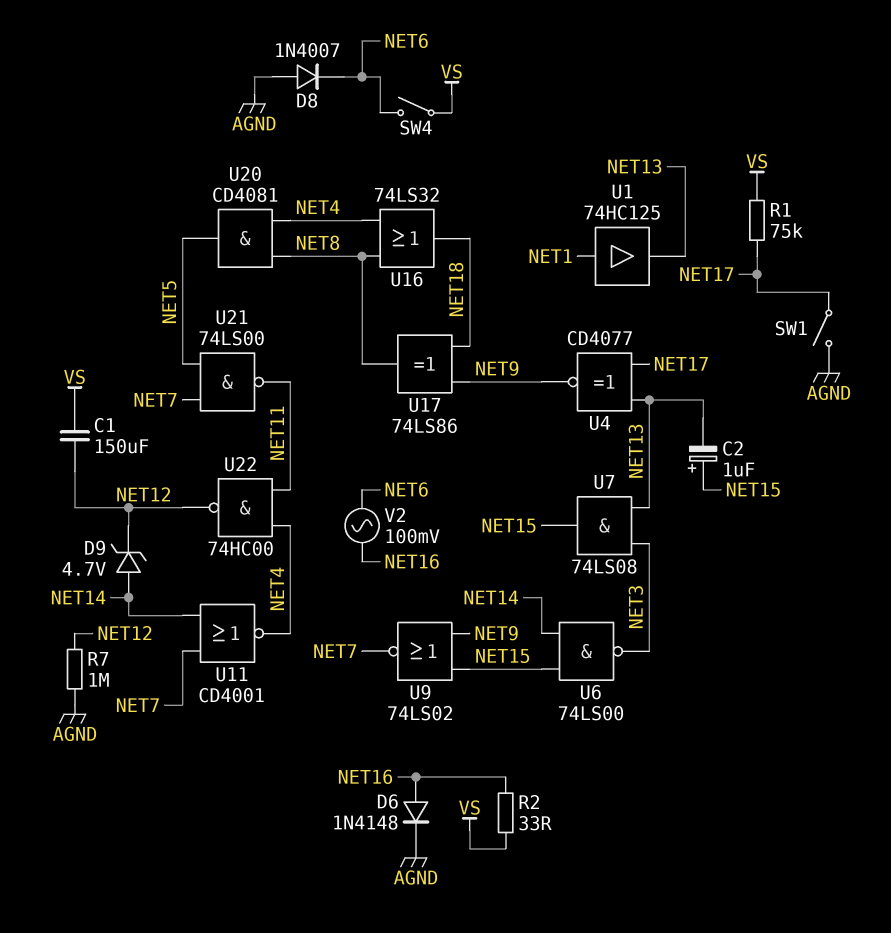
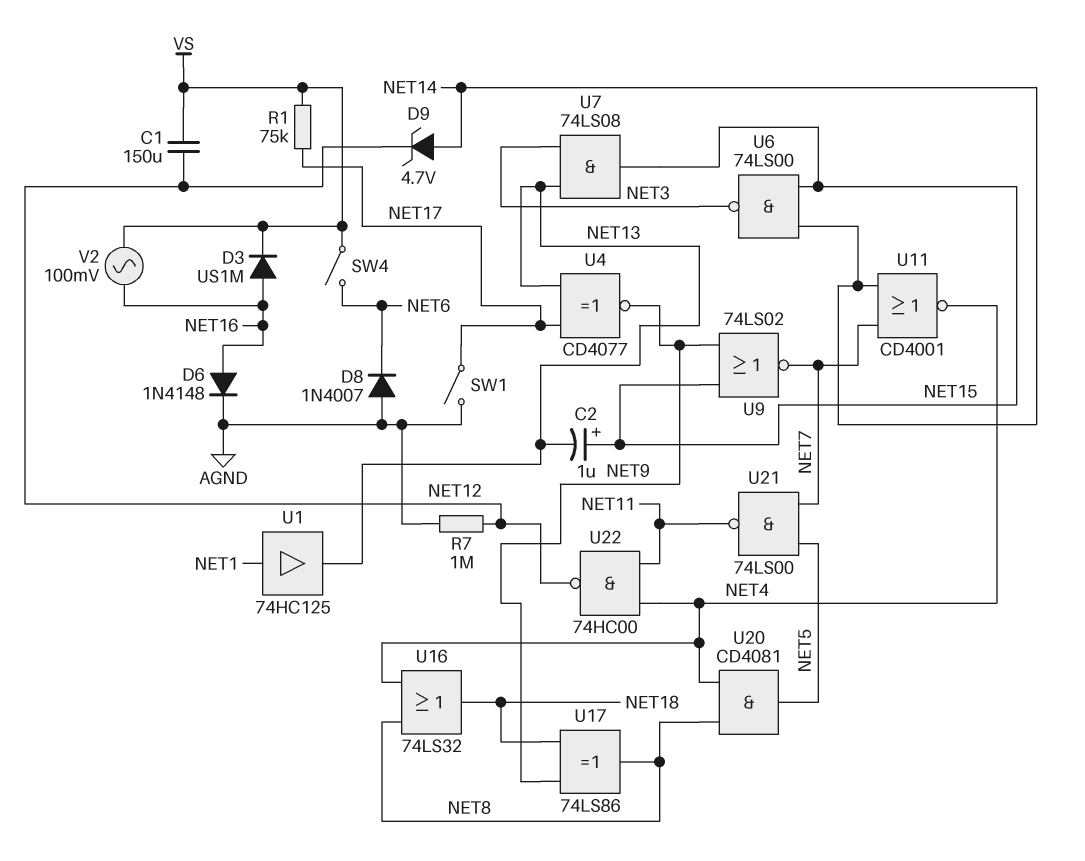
D3: none -> diode US1M (A NET16, K VS)
R2: 33 (NET16, VS) -> none
V2: AC 100mV (NET6, NET16) -> AC 100mV (NET16, VS)

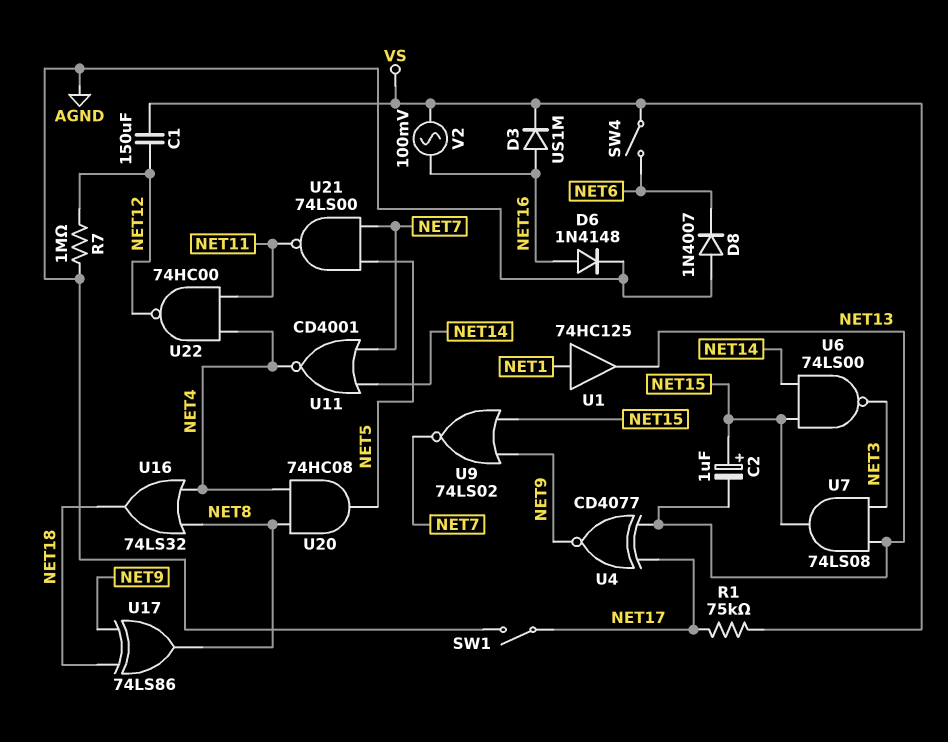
D9: zener 4.7V (A NET14, K NET12) -> none
U20: AND CD4081 (in NET4, in NET8, out NET5) -> AND 74HC08 (in NET4, in NET8, out NET5)

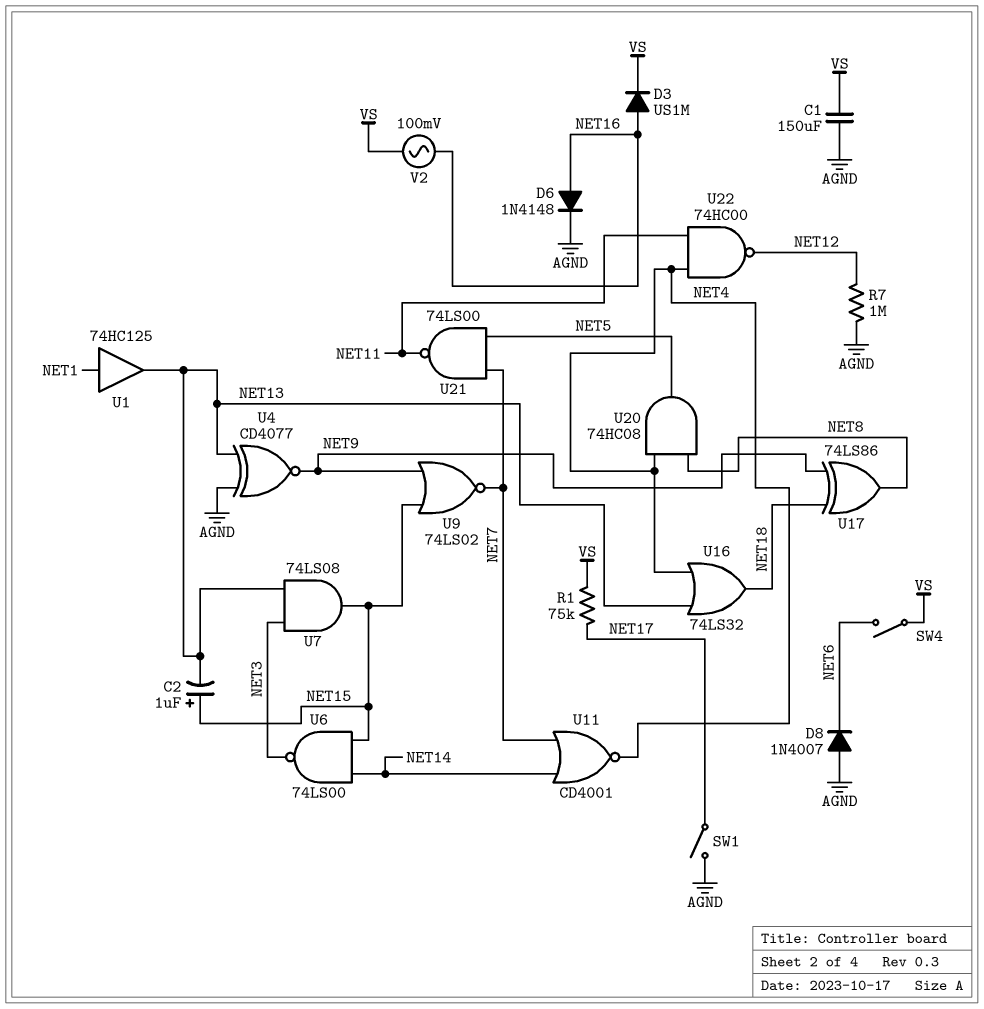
C1: 150uF (NET12, VS) -> 150uF (AGND, VS)
U4: XNOR CD4077 (in NET13, in NET17, out NET9) -> XNOR CD4077 (in AGND, in NET13, out NET9)
U16: OR 74LS32 (in NET4, in NET8, out NET18) -> OR 74LS32 (in NET4, in NET13, out NET18)

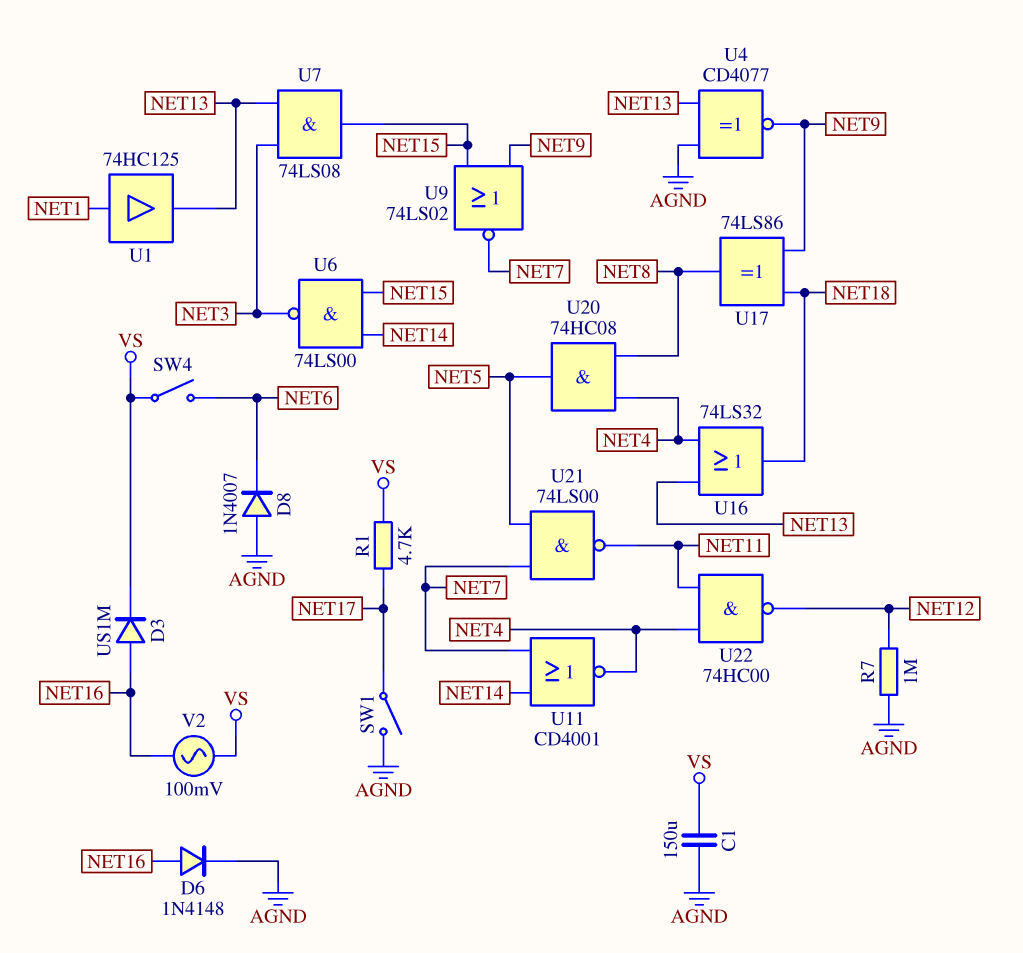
C2: 1uF (plus NET15, minus NET13) -> none
R1: 75k (NET17, VS) -> 4.7k (NET17, VS)

